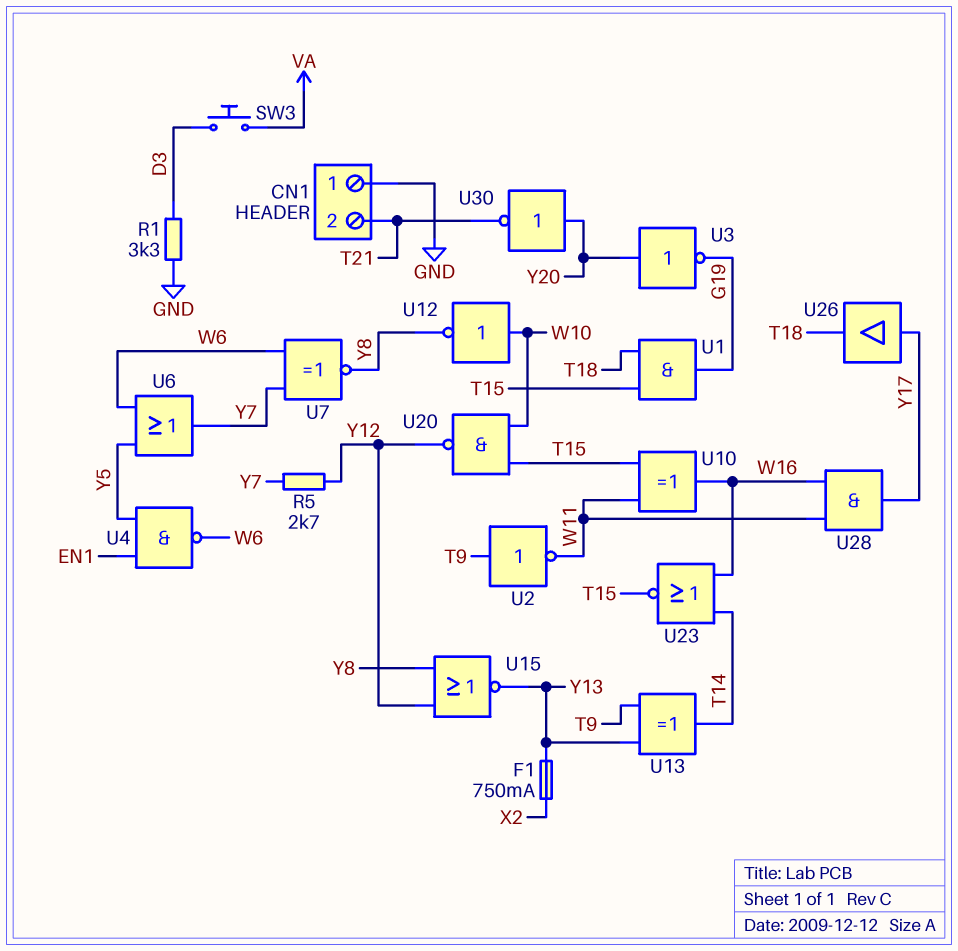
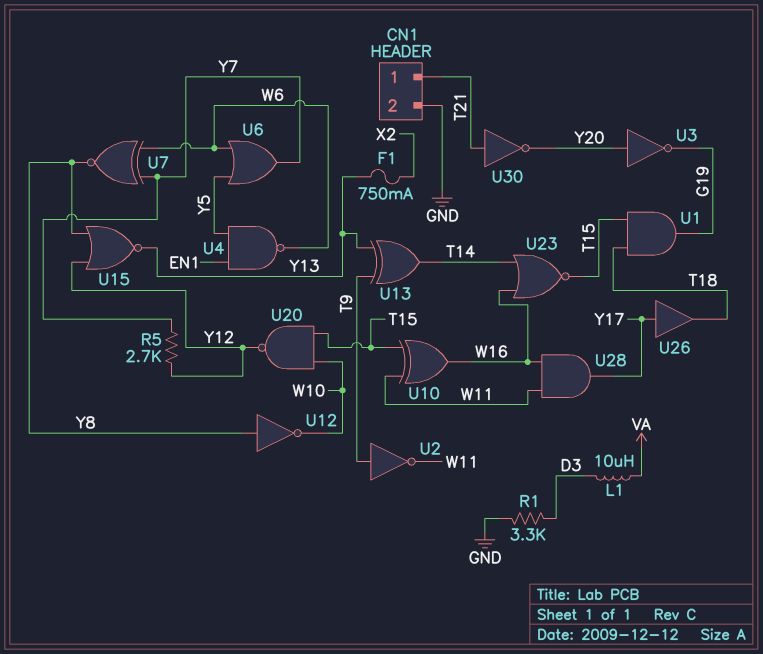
CN1 pin 1: GND -> T21
CN1 pin 2: T21 -> GND
L1: none -> 10uH (D3, VA)
SW3: button (D3, VA) -> none
U12: NOT (in W10, out Y8) -> NOT (in Y8, out W10)
U30: NOT (in Y20, out T21) -> NOT (in T21, out Y20)

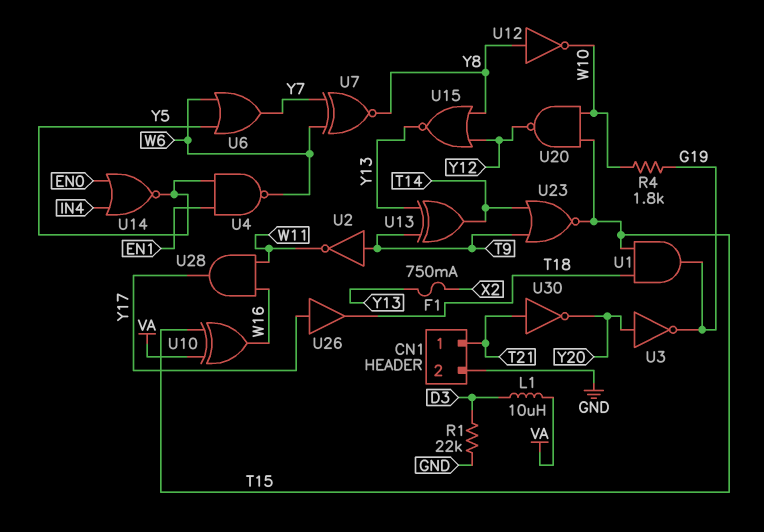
R1: 3.3k (D3, GND) -> 22k (D3, GND)
R4: none -> 1.8k (G19, W10)
R5: 2.7k (Y7, Y12) -> none
U10: XOR (in T15, in W11, out W16) -> XOR (in T15, in VA, out W16)
U14: none -> NOR (in EN0, in IN4, out Y5)
U23: NOR (in T14, in W16, out T15) -> NOR (in T9, in T14, out T15)

